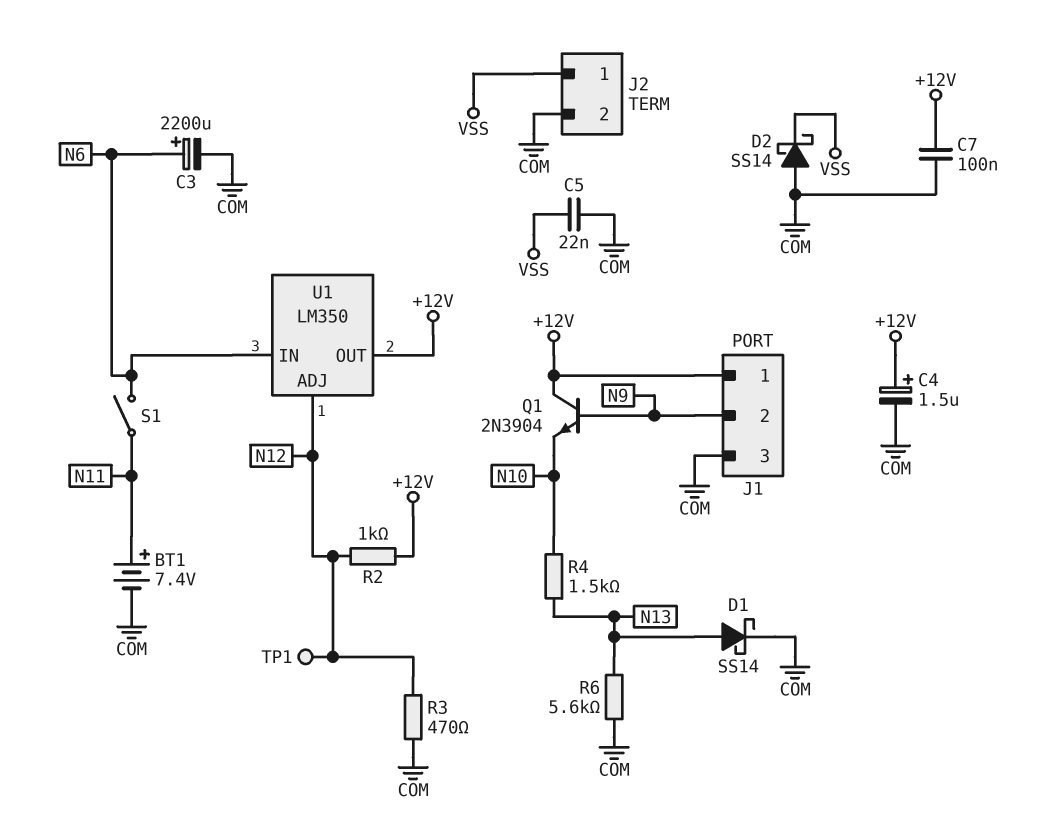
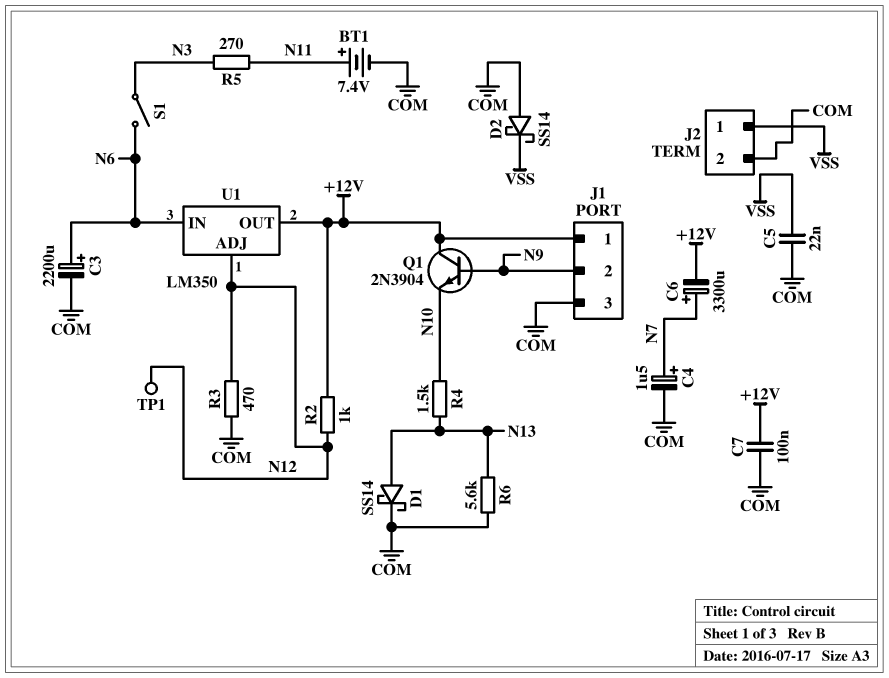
C4: 1.5uF (plus +12V, minus COM) -> 1.5uF (plus N7, minus COM)
C6: none -> 3300uF (plus N7, minus +12V)
R5: none -> 270 (N3, N11)
S1: switch (N6, N11) -> switch (N3, N6)

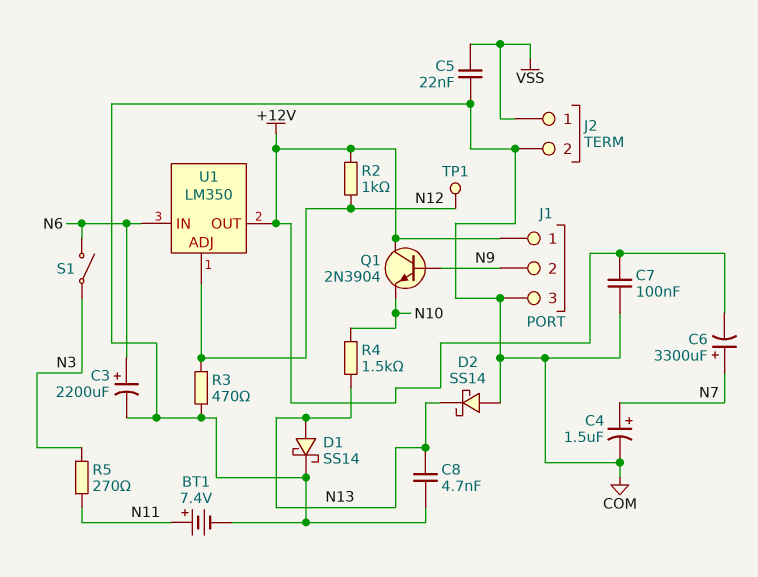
C8: none -> 4.7nF (COM, N13)
D2: schottky SS14 (A COM, K VSS) -> schottky SS14 (A COM, K N13)
R6: 5.6k (COM, N13) -> none

